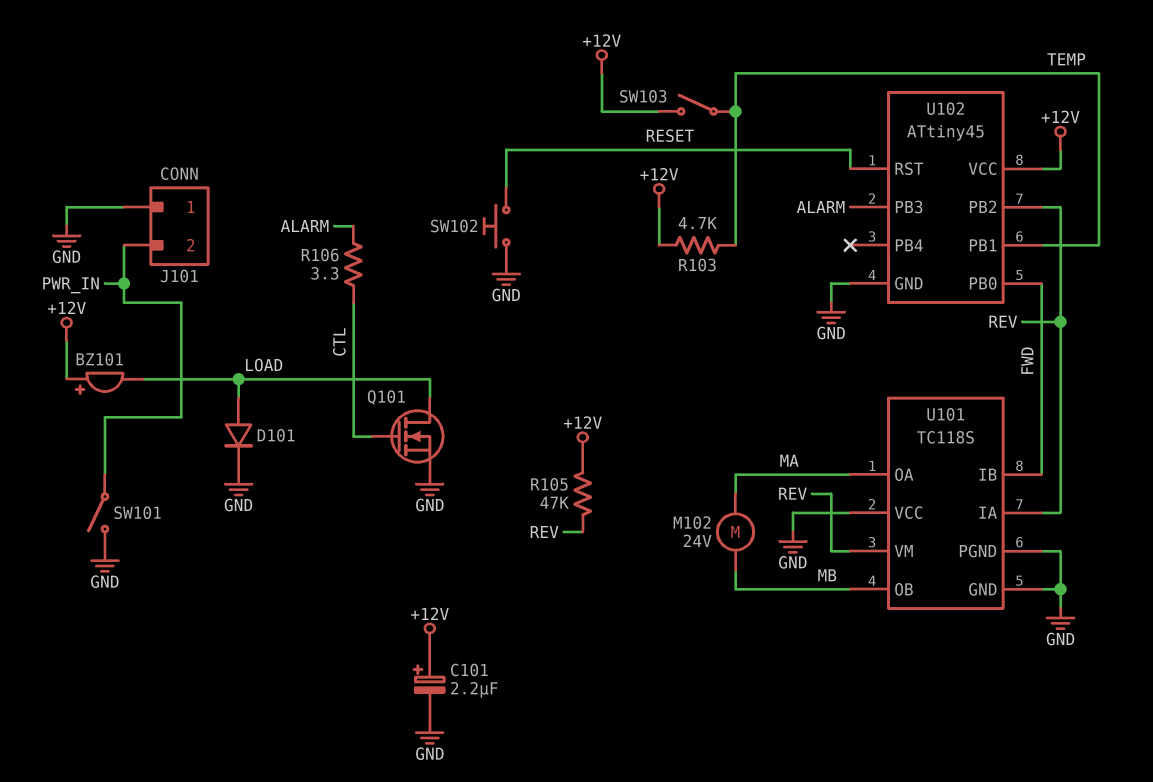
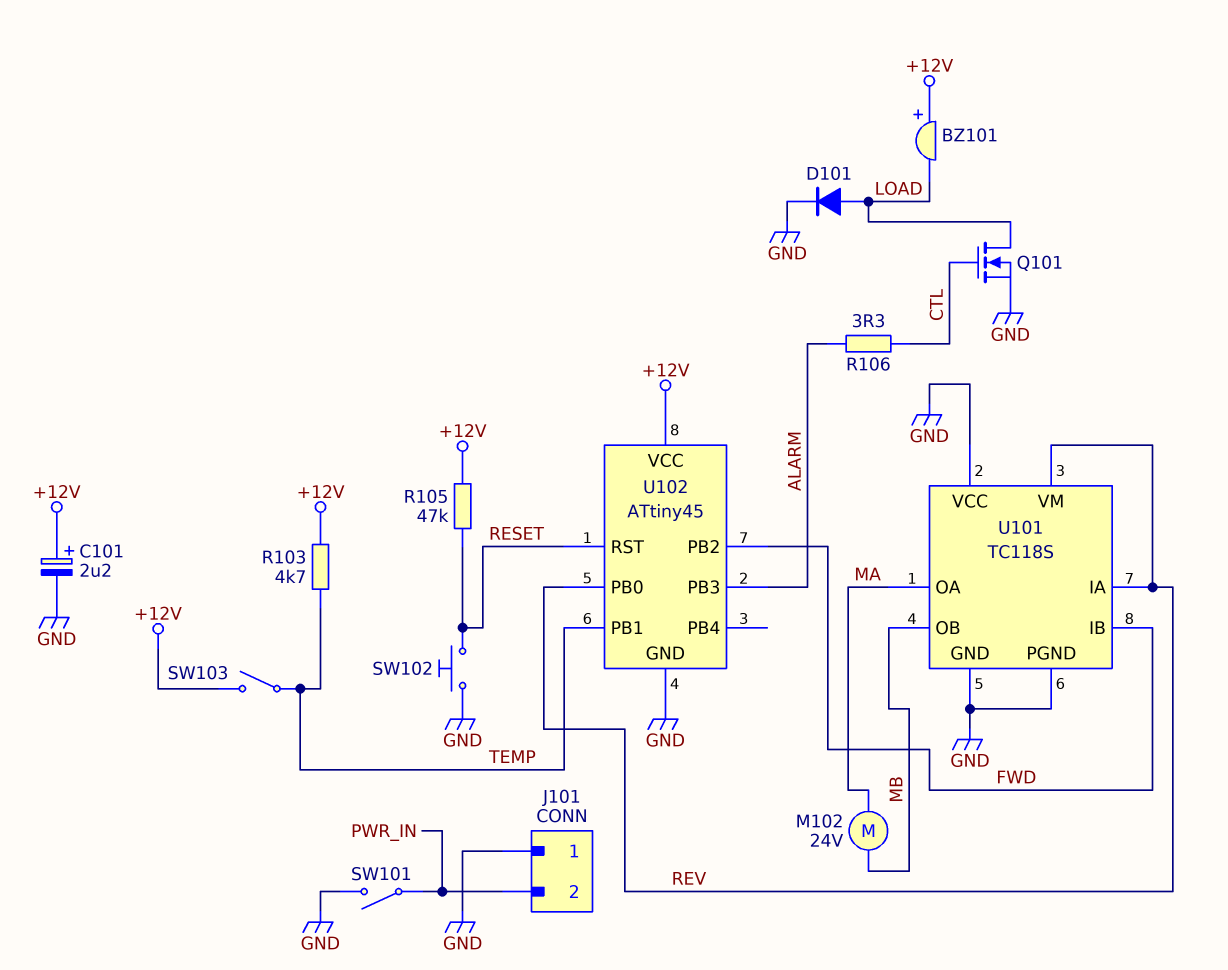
R105: 47k (+12V, REV) -> 47k (+12V, RESET)
U102 pin PB0: FWD -> REV
U102 pin PB2: REV -> FWD

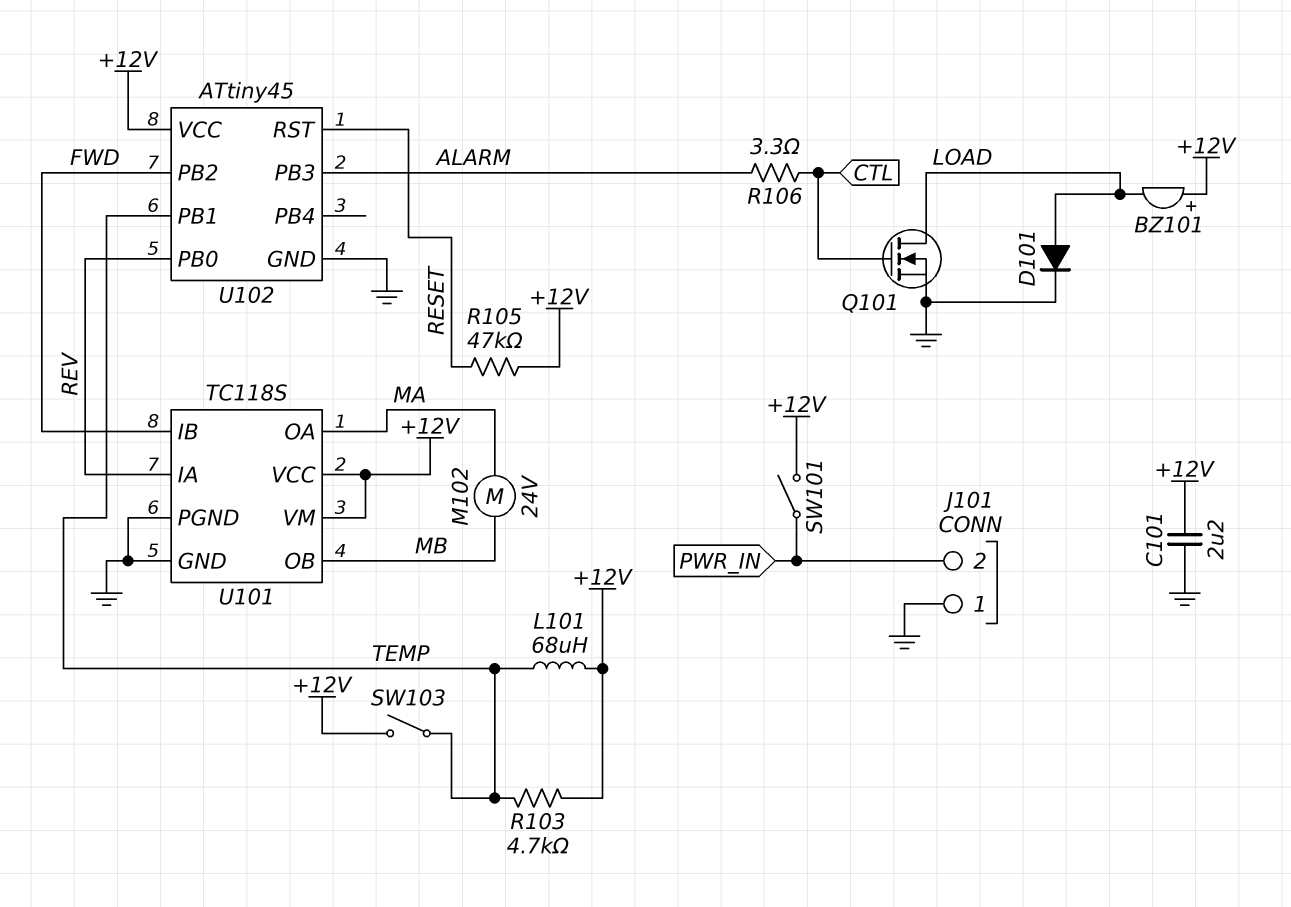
C101: 2.2uF (plus +12V, minus GND) -> 2.2uF (+12V, GND)
L101: none -> 68uH (+12V, TEMP)
SW101: switch (GND, PWR_IN) -> switch (+12V, PWR_IN)
SW102: button (GND, RESET) -> none
U101 pin VCC: GND -> +12V
U101 pin VM: REV -> +12V

